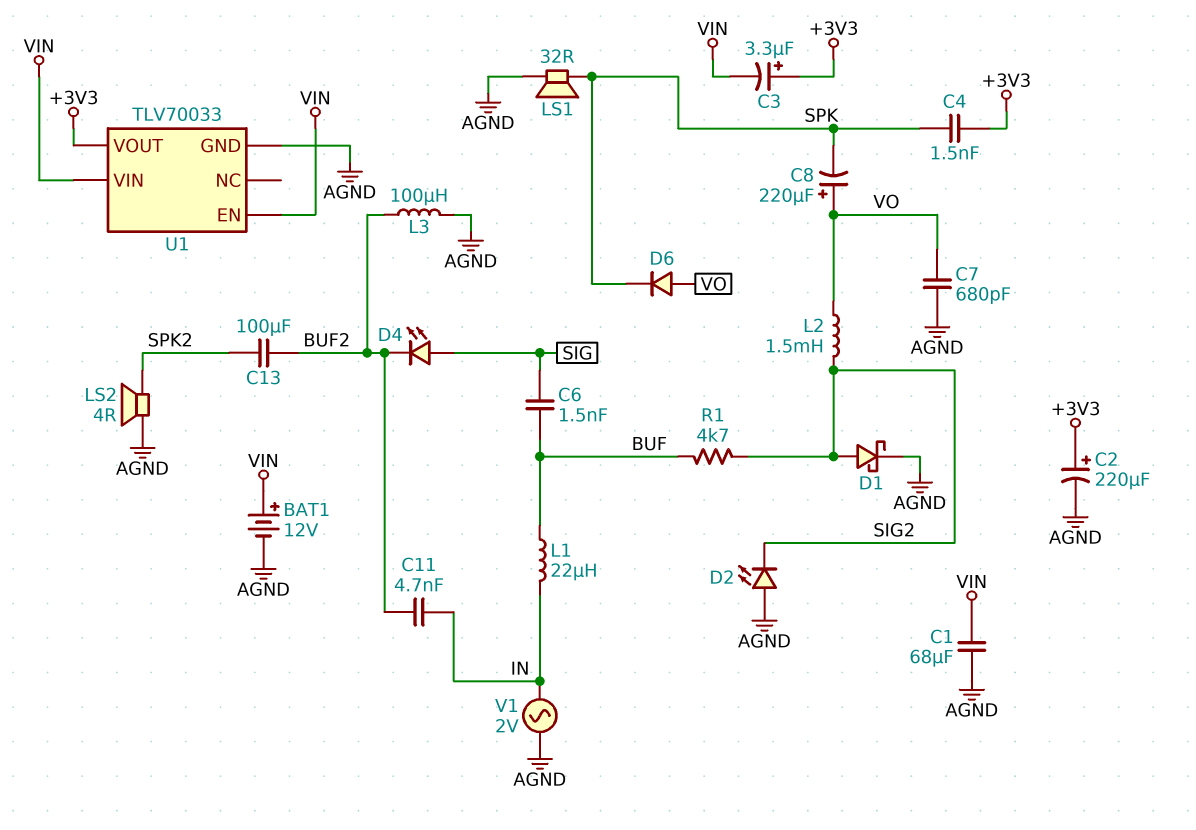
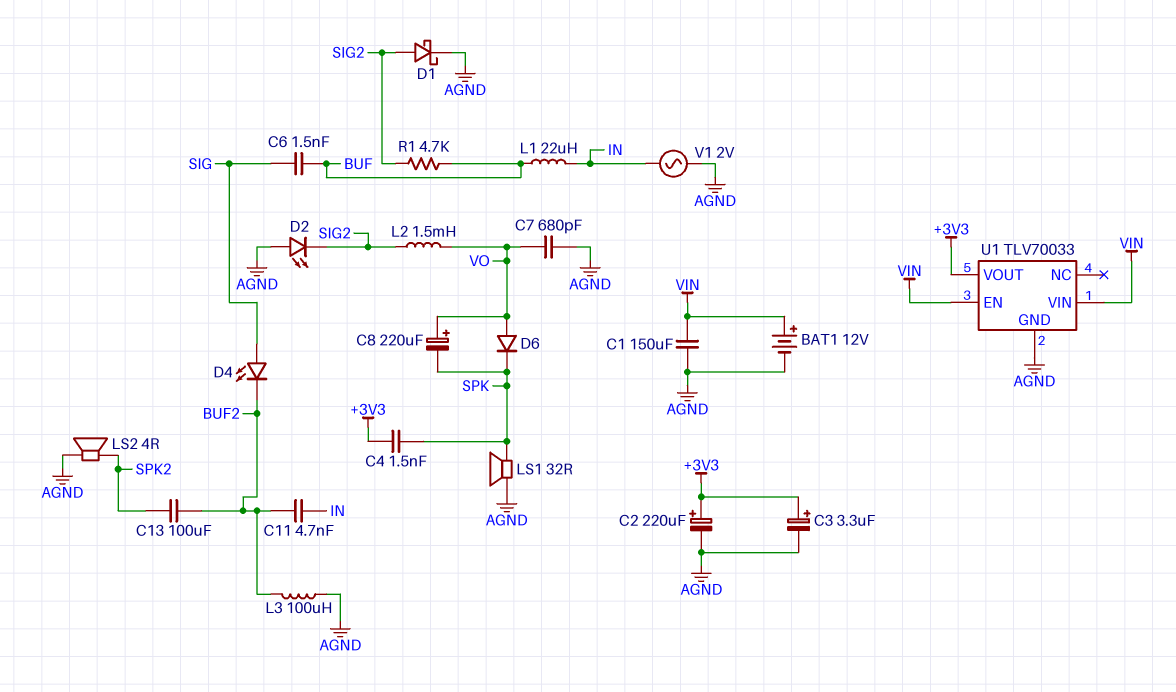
C1: 68uF (AGND, VIN) -> 150uF (AGND, VIN)
C3: 3.3uF (plus +3V3, minus VIN) -> 3.3uF (plus +3V3, minus AGND)

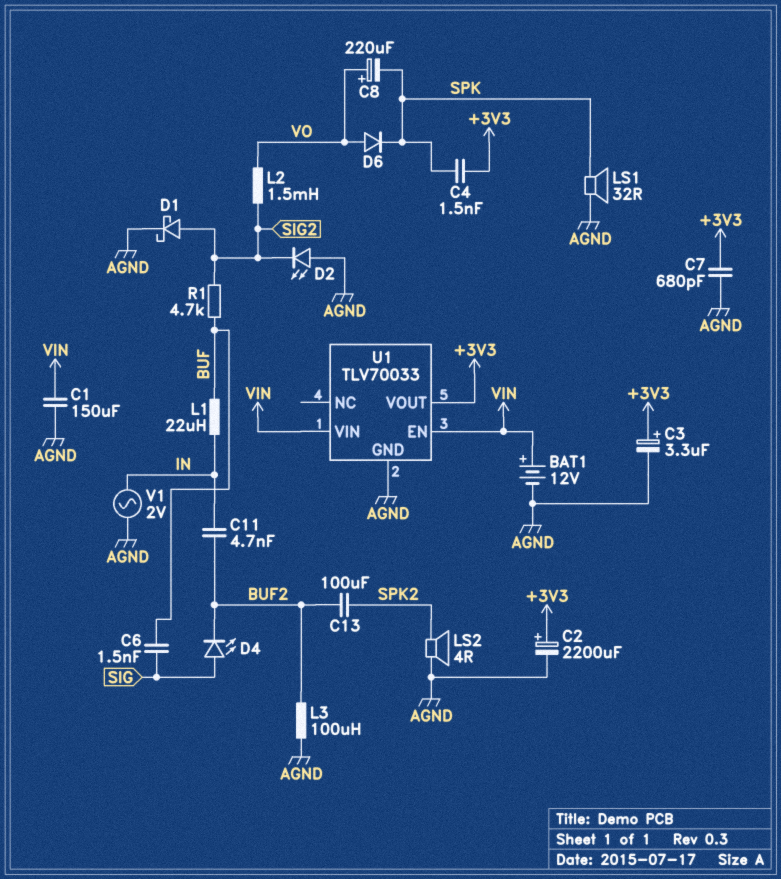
C2: 220uF (plus +3V3, minus AGND) -> 2200uF (plus +3V3, minus AGND)
C7: 680pF (AGND, VO) -> 680pF (+3V3, AGND)

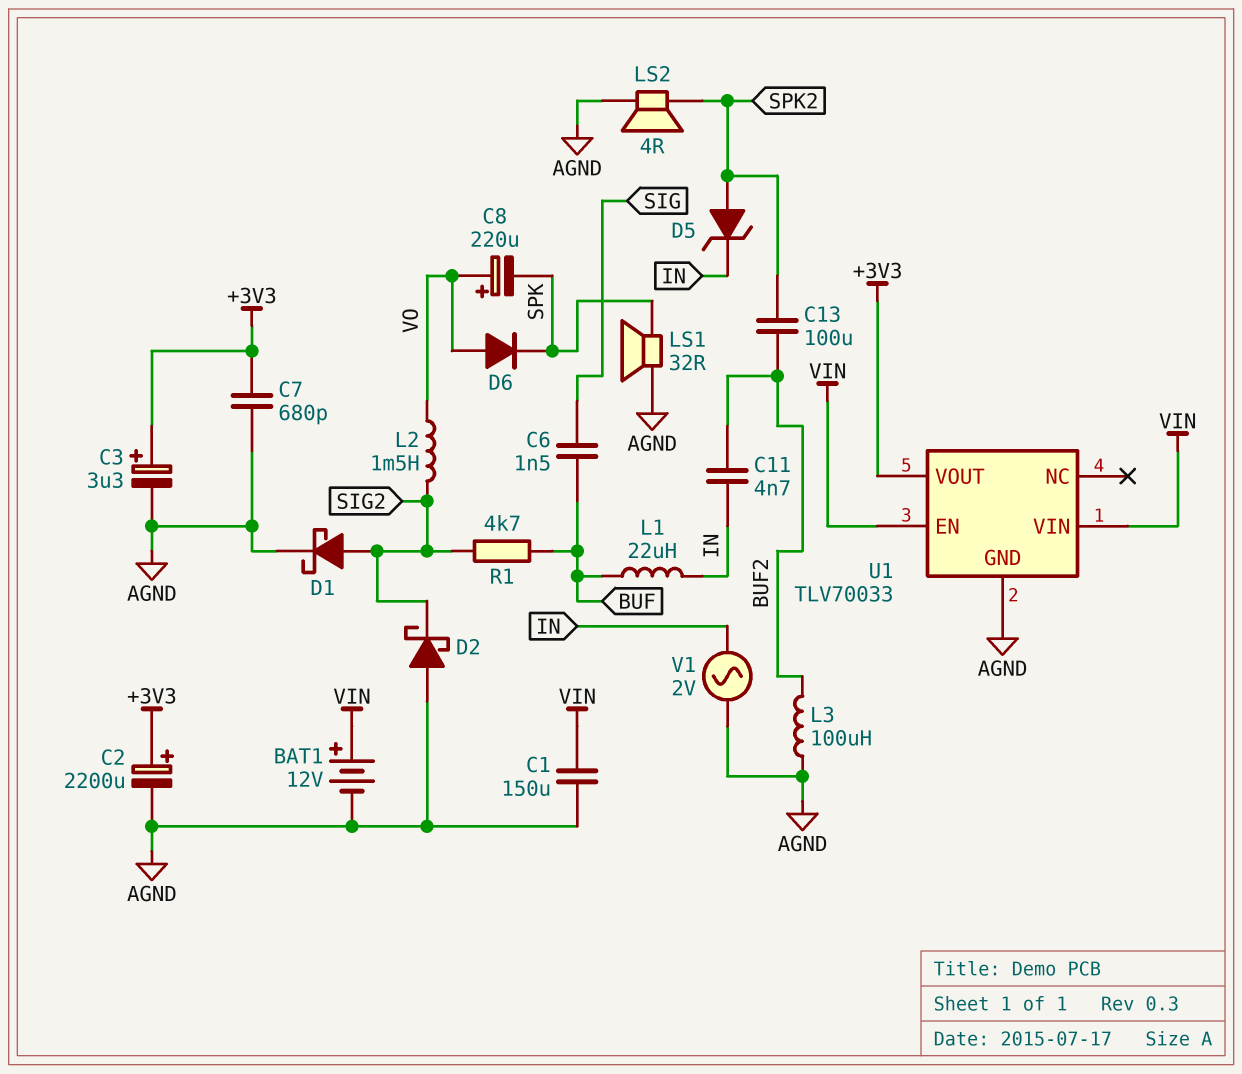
C4: 1.5nF (+3V3, SPK) -> none
D2: LED (A AGND, K SIG2) -> schottky (A AGND, K SIG2)
D4: LED (A SIG, K BUF2) -> none
D5: none -> zener (A SPK2, K IN)

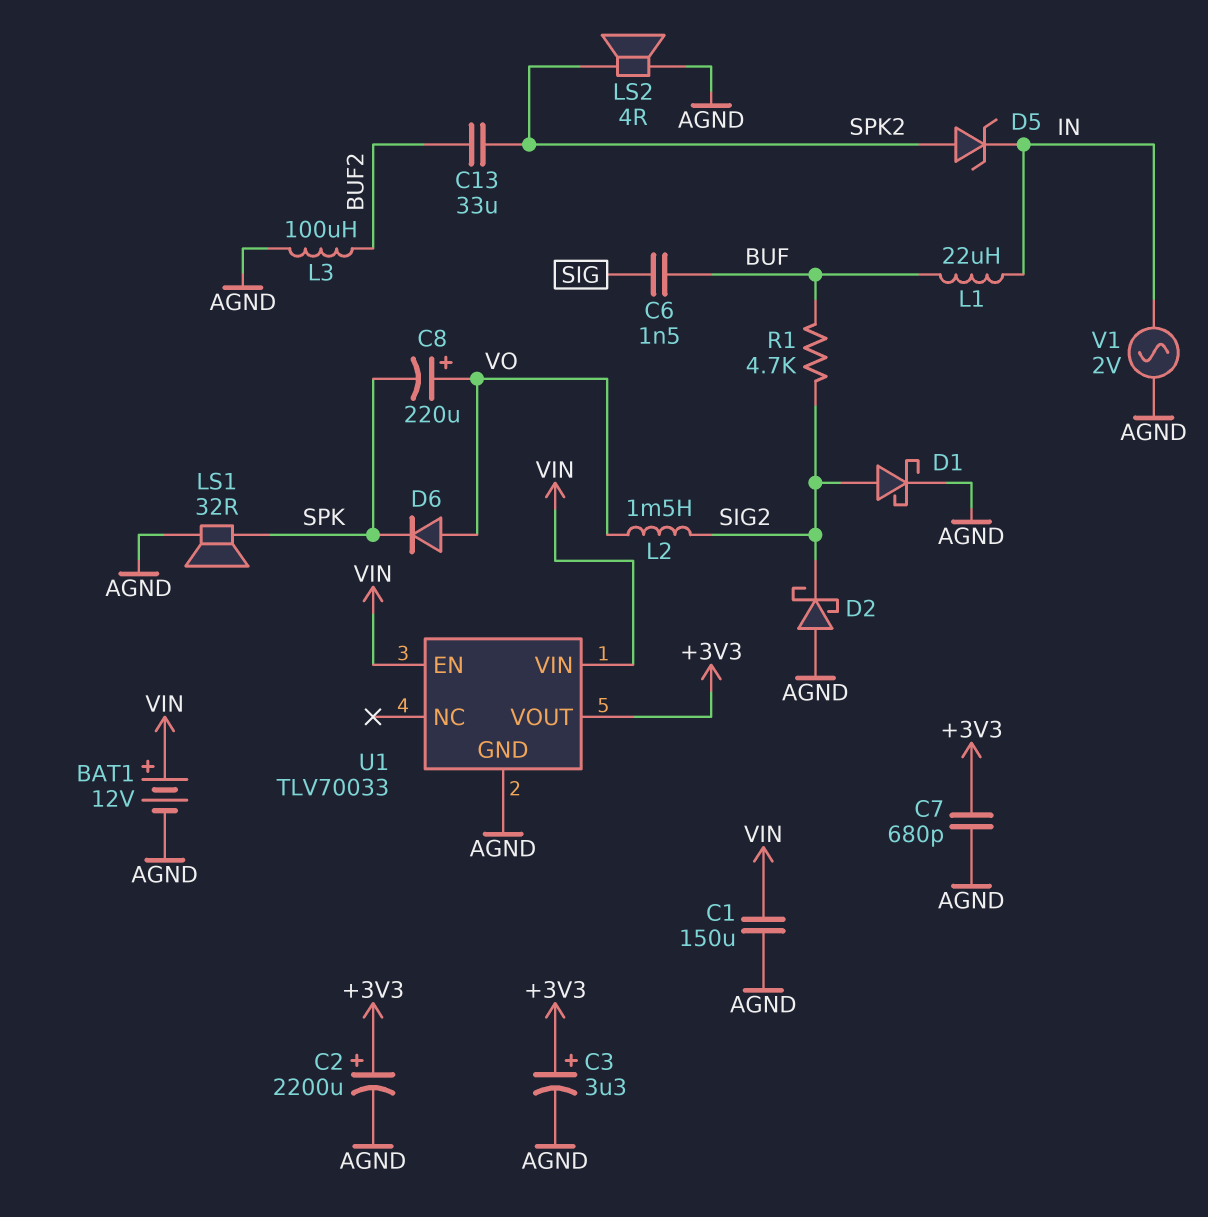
C11: 4.7nF (BUF2, IN) -> none
C13: 100uF (BUF2, SPK2) -> 33uF (BUF2, SPK2)

